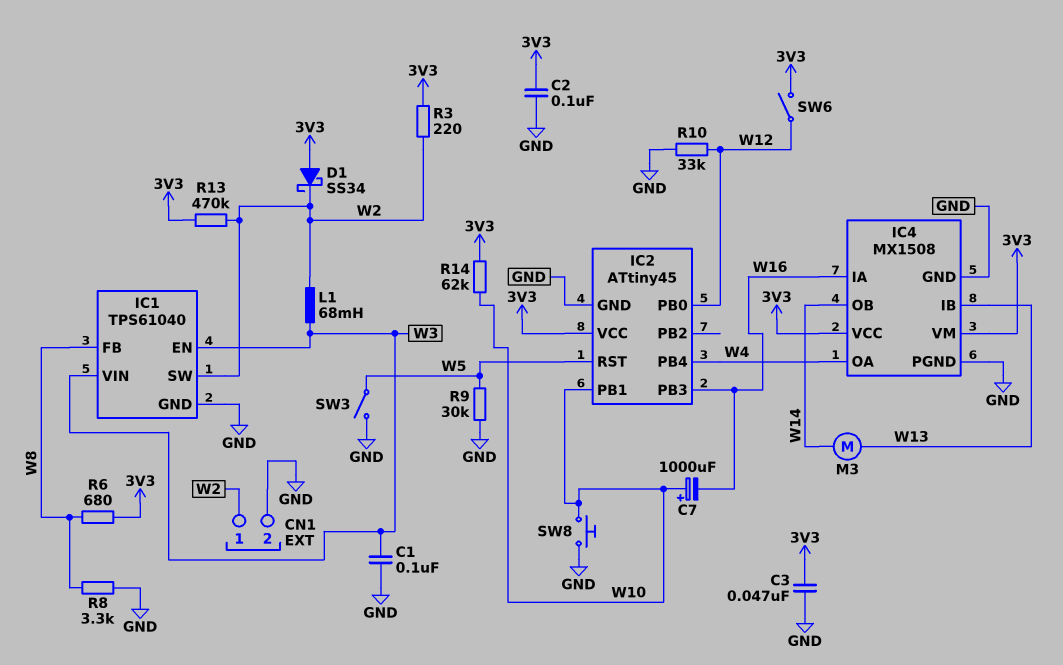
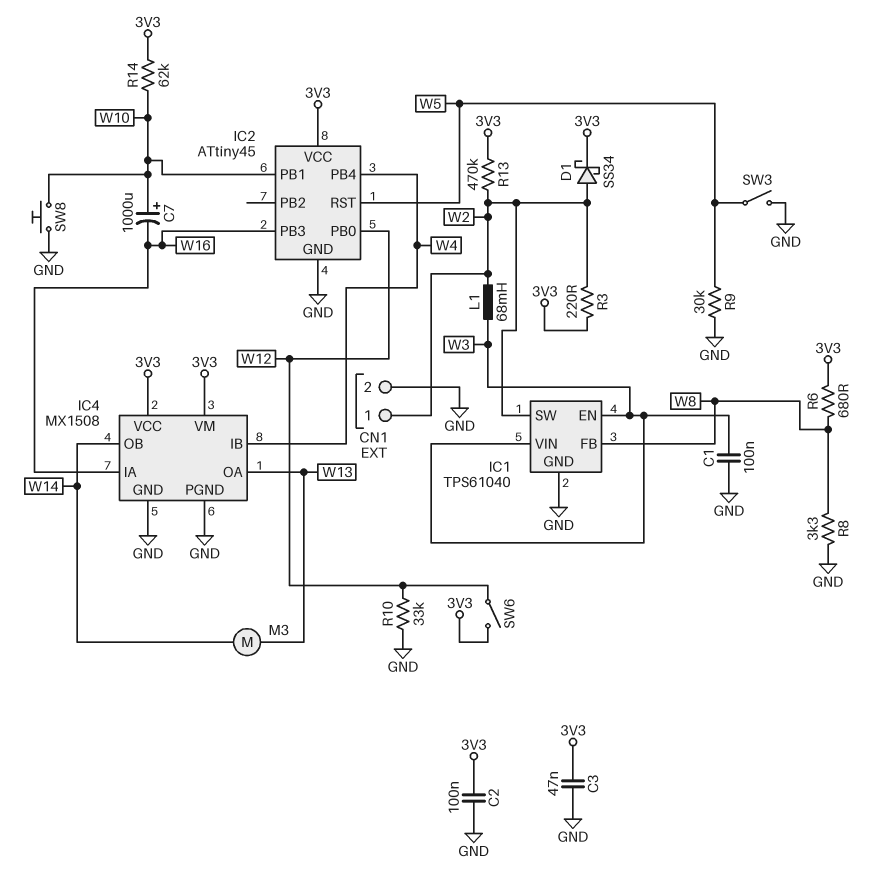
D1: schottky SS34 (A 3V3, K W2) -> schottky SS34 (A W2, K 3V3)
IC4 pin IB: W13 -> W4
IC4 pin OA: W4 -> W13

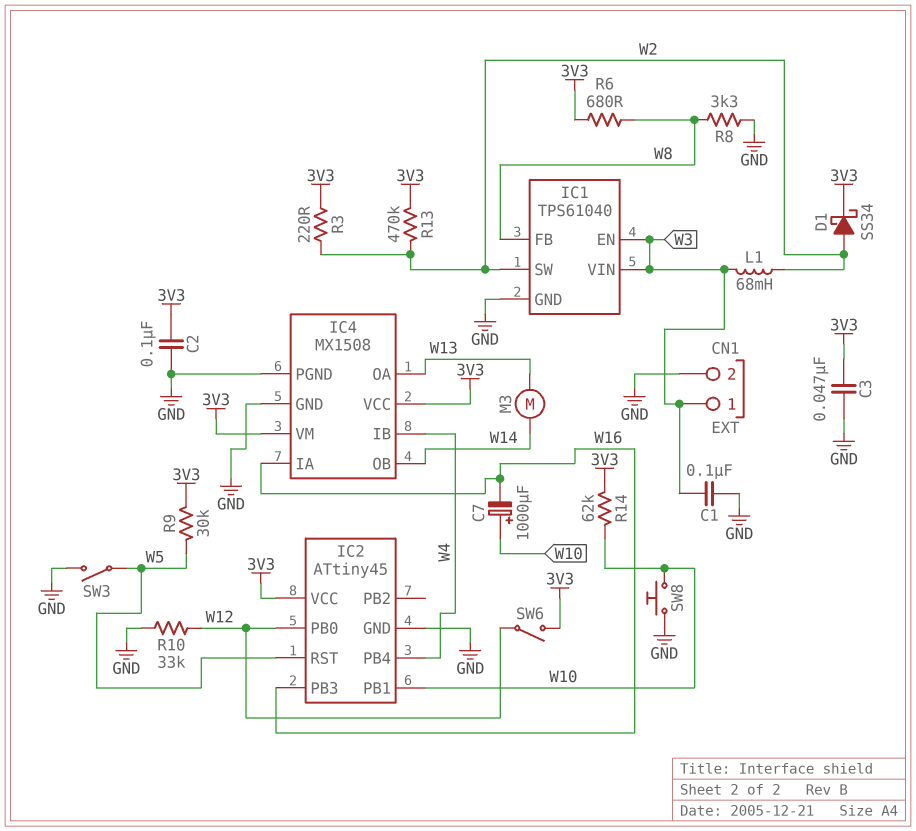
CN1 pin 1: W2 -> W3
R9: 30k (GND, W5) -> 30k (3V3, W5)

